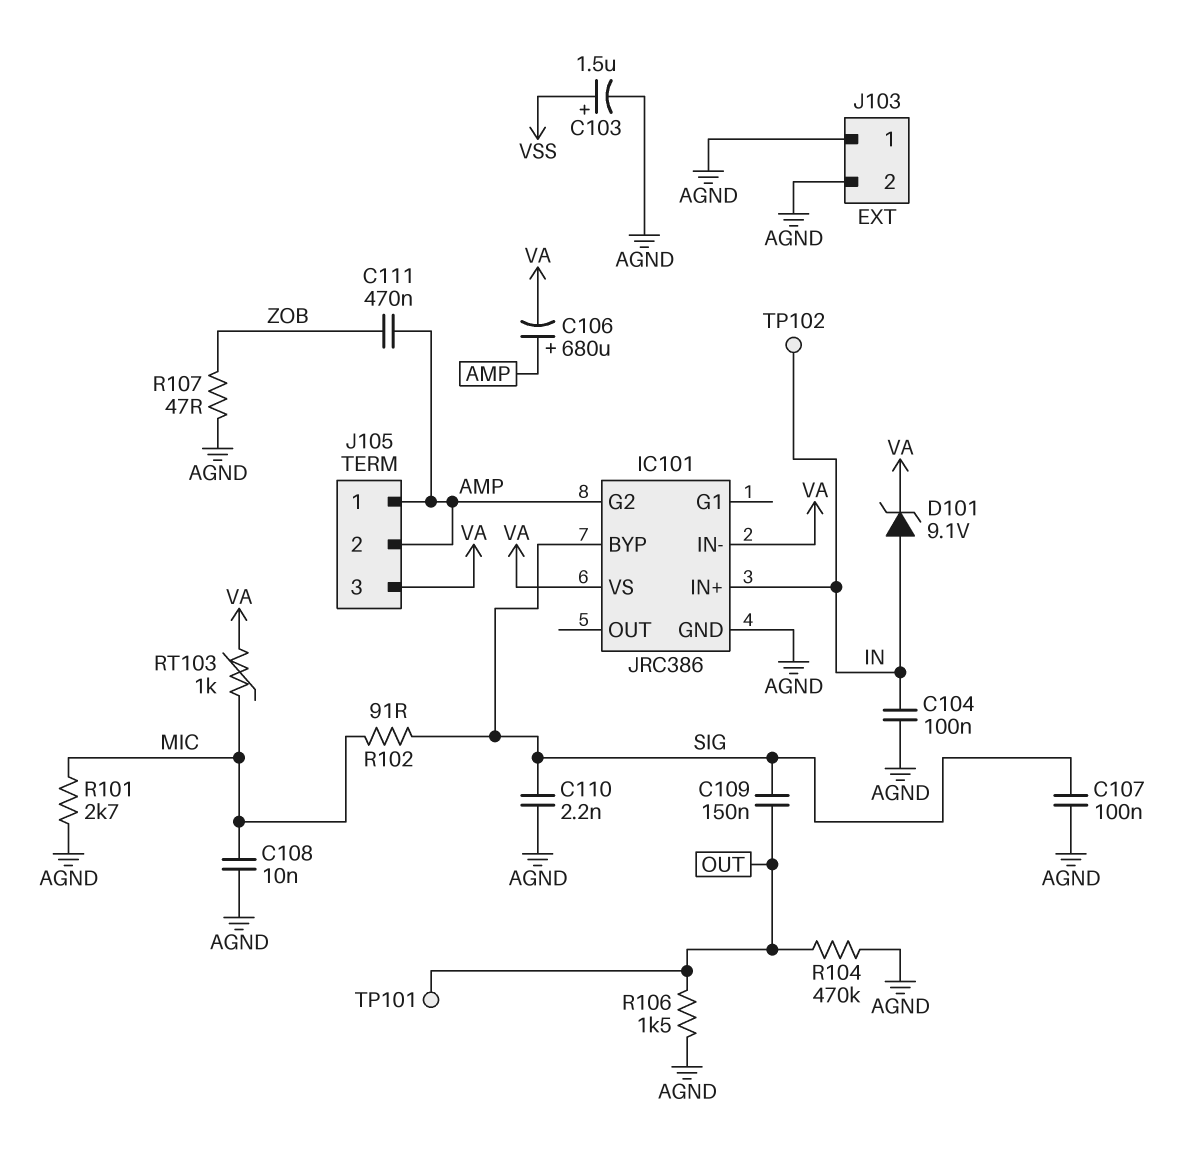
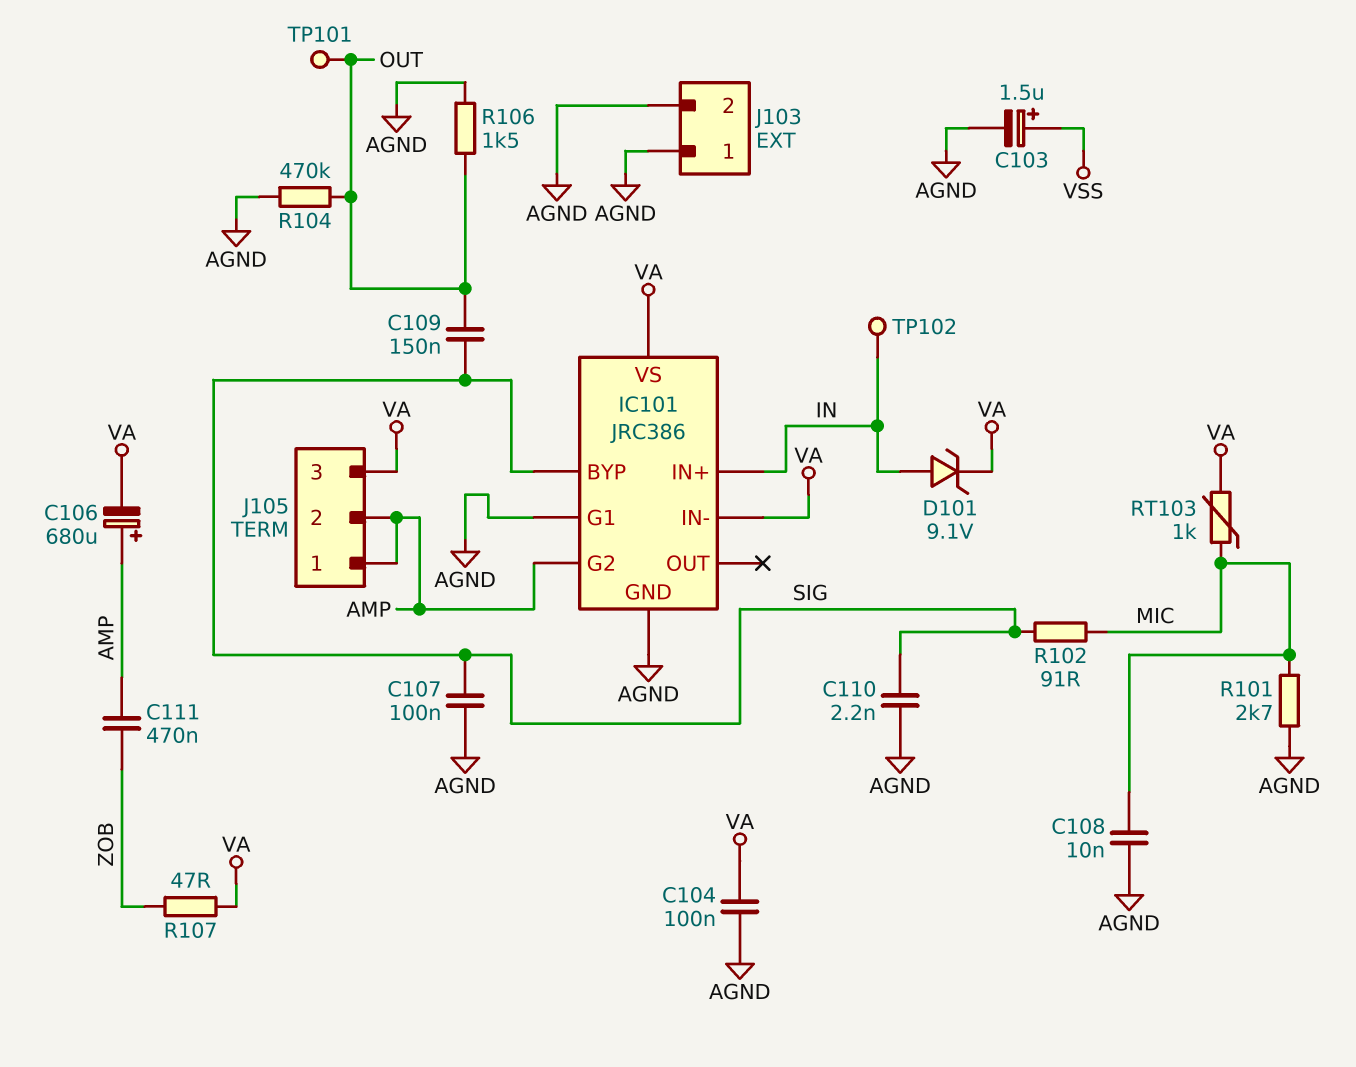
C104: 100nF (AGND, IN) -> 100nF (AGND, VA)
IC101 pin G1: none -> AGND
R107: 47 (AGND, ZOB) -> 47 (VA, ZOB)

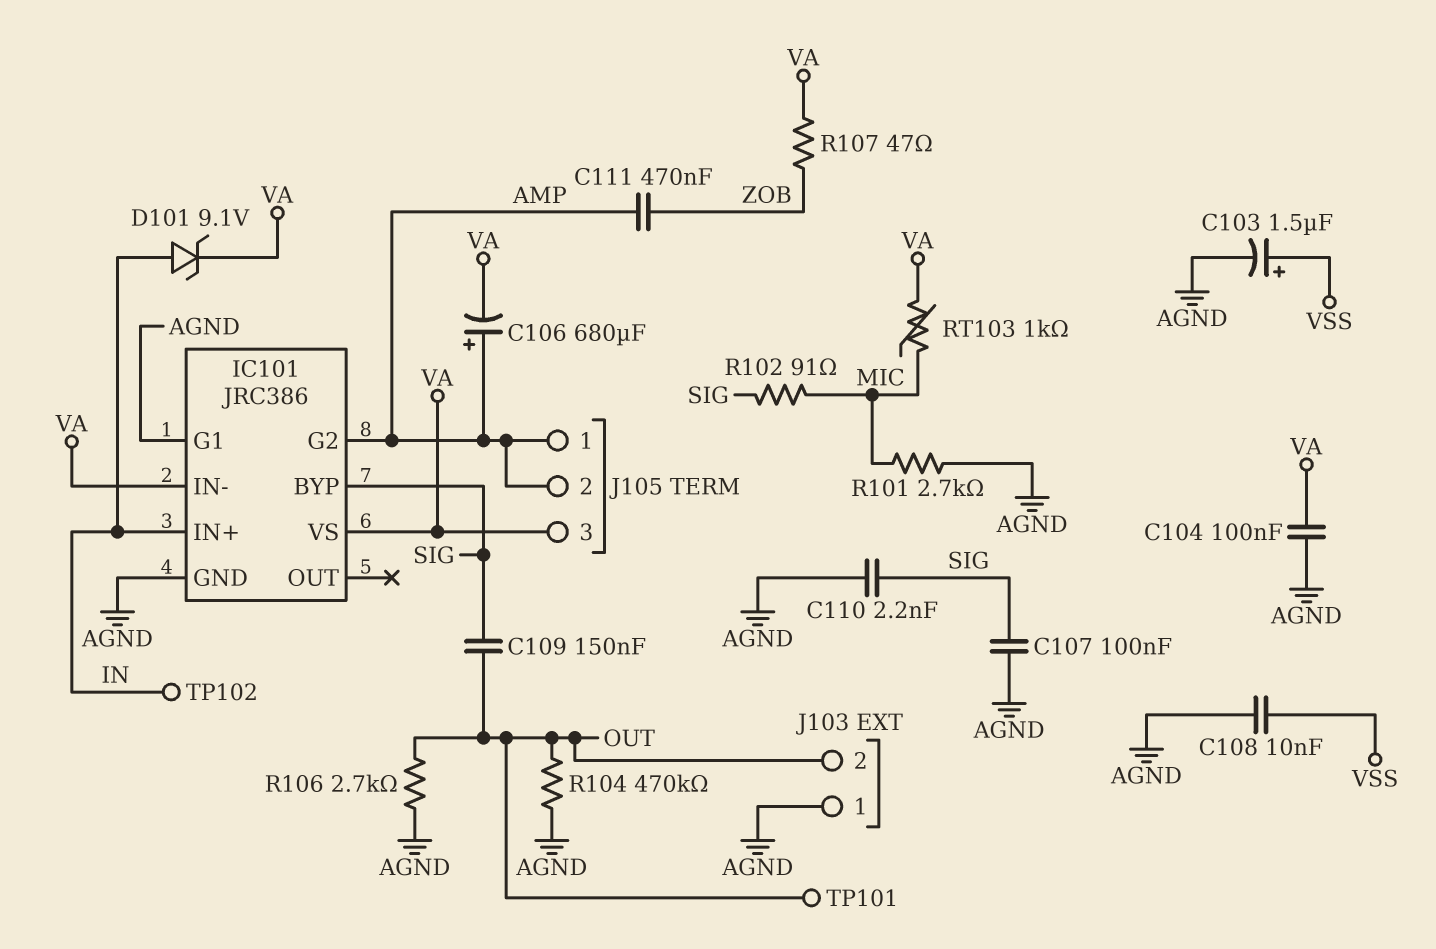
C108: 10nF (AGND, MIC) -> 10nF (AGND, VSS)
J103 pin 2: AGND -> OUT
R106: 1.5k (AGND, OUT) -> 2.7k (AGND, OUT)

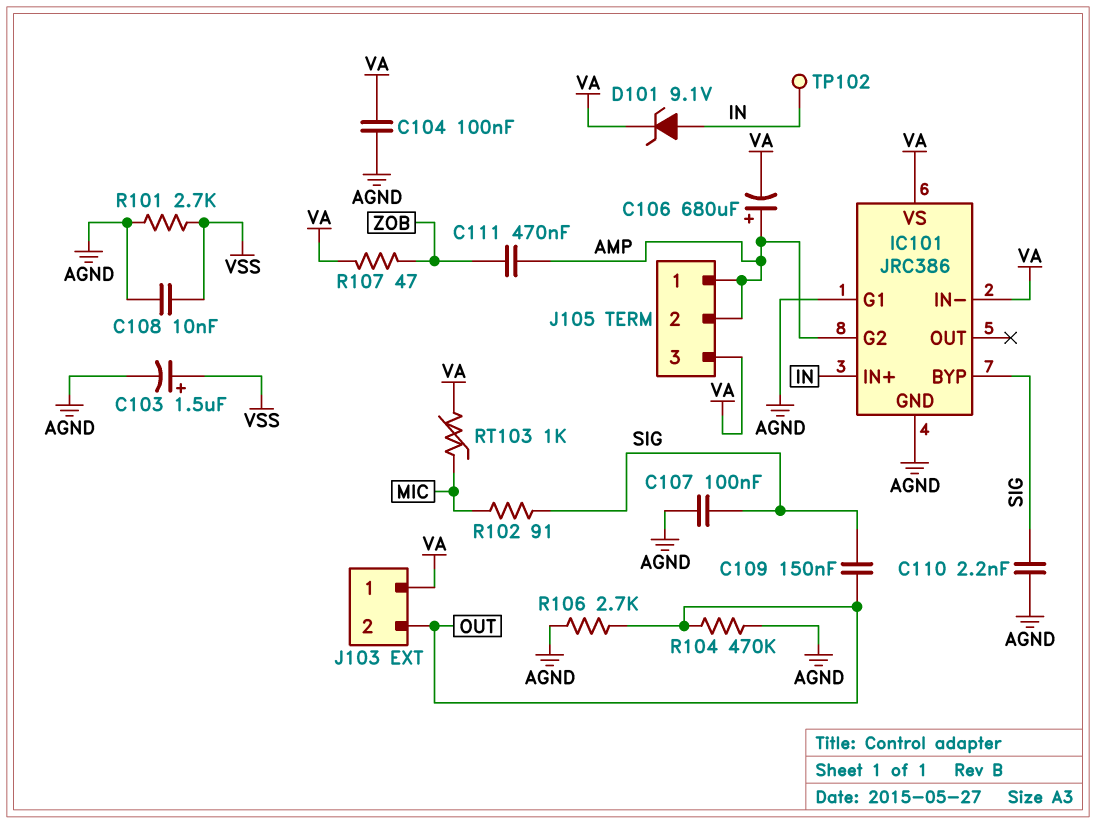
J103 pin 1: AGND -> VA
R101: 2.7k (AGND, MIC) -> 2.7k (AGND, VSS)
TP101: test point (OUT) -> none

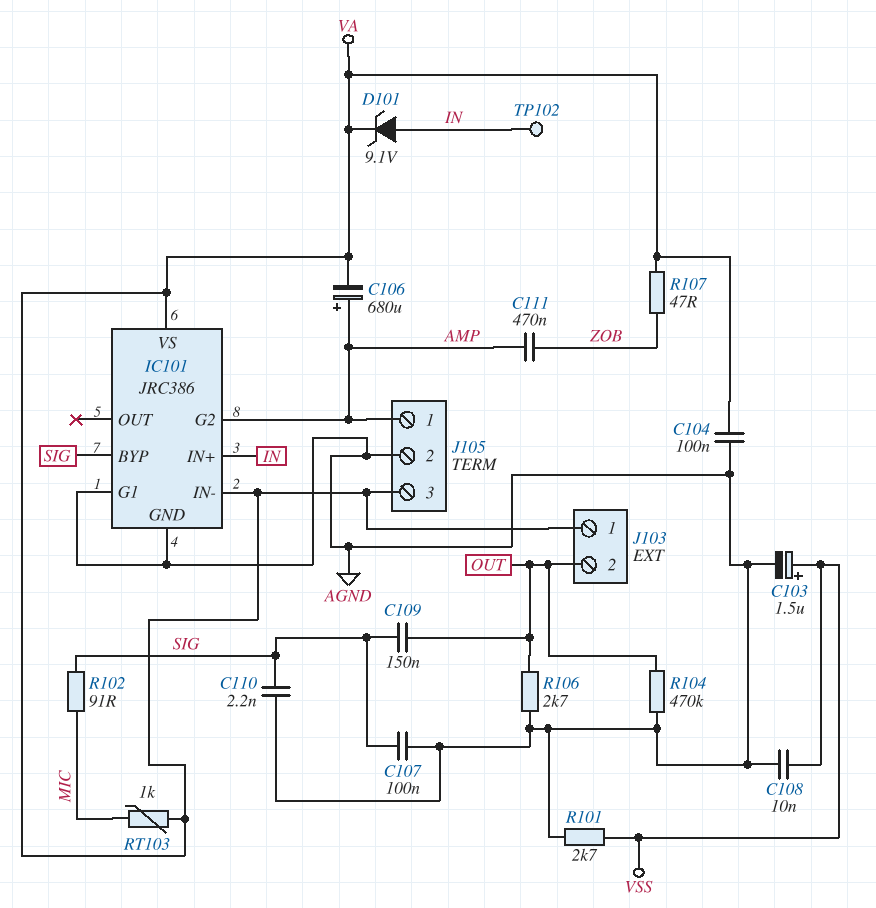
J105 pin 2: AMP -> AGND

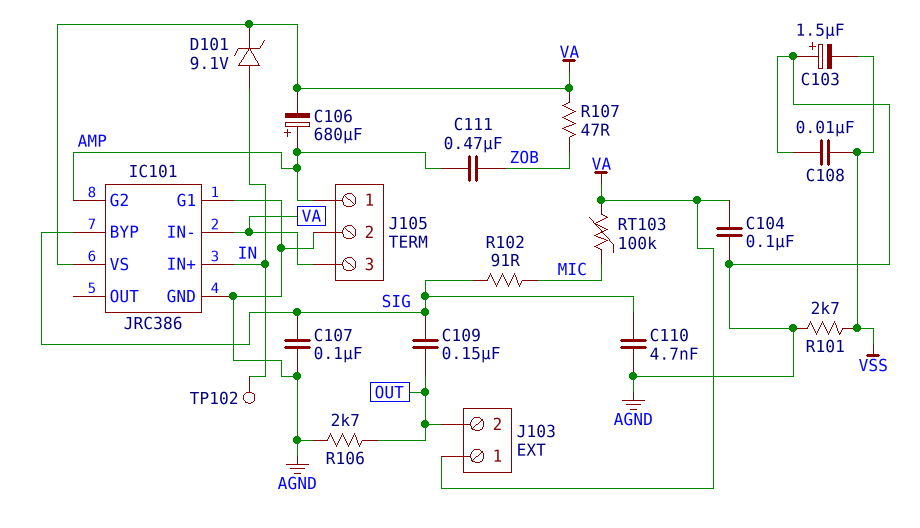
C103: 1.5uF (plus VSS, minus AGND) -> 1.5uF (plus AGND, minus VSS)
C110: 2.2nF (AGND, SIG) -> 4.7nF (AGND, SIG)
R104: 470k (AGND, OUT) -> none
RT103: 1k (MIC, VA) -> 100k (MIC, VA)

